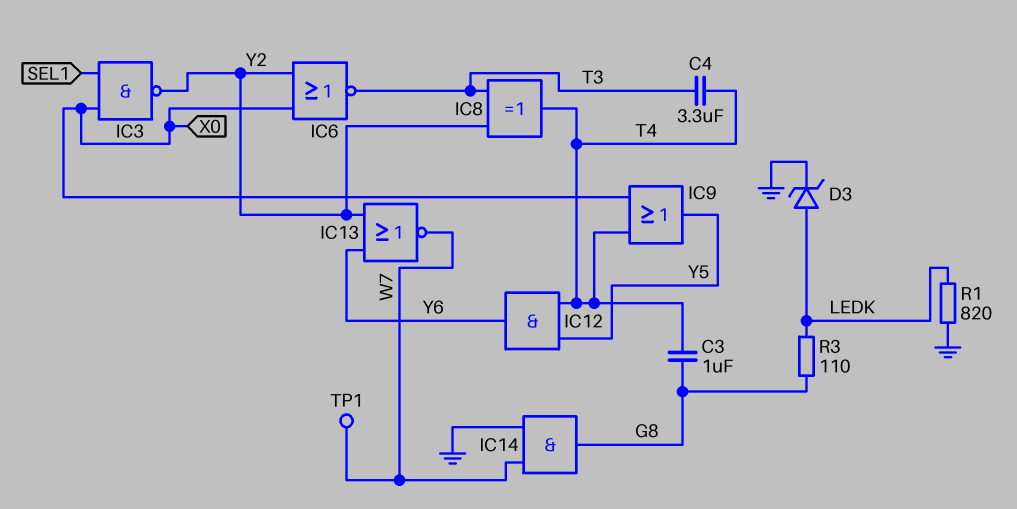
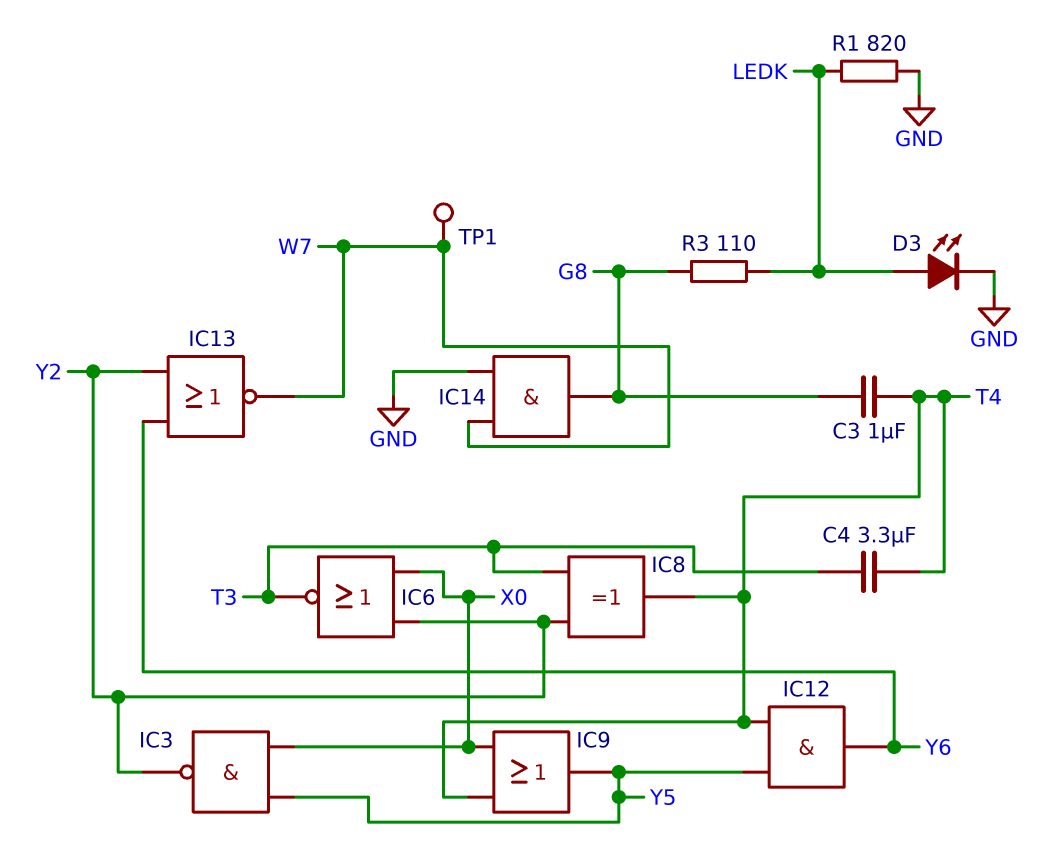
D3: zener (A LEDK, K GND) -> LED (A LEDK, K GND)
IC3: NAND (in SEL1, in X0, out Y2) -> NAND (in X0, in Y5, out Y2)

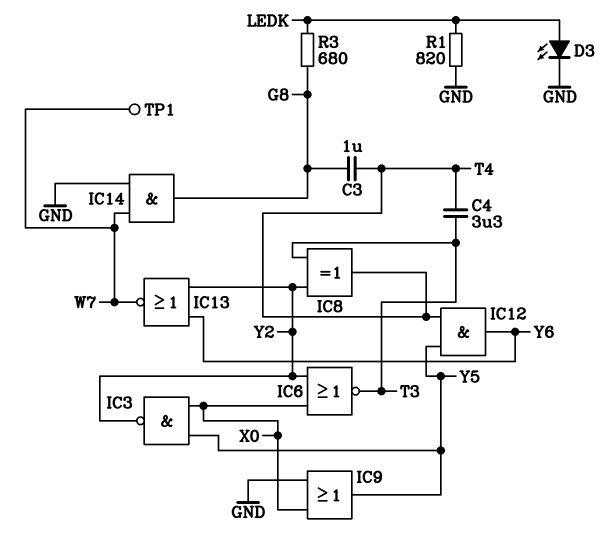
IC9: OR (in T4, in X0, out Y5) -> OR (in GND, in X0, out Y5)
R3: 110 (G8, LEDK) -> 680 (G8, LEDK)

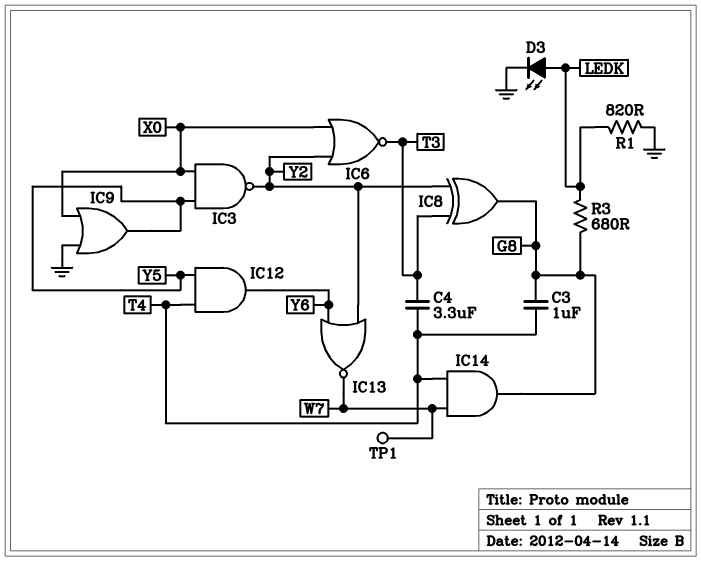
IC8: XOR (in T3, in Y2, out T4) -> XOR (in T3, in Y2, out G8)
IC14: AND (in GND, in W7, out G8) -> AND (in T4, in W7, out G8)

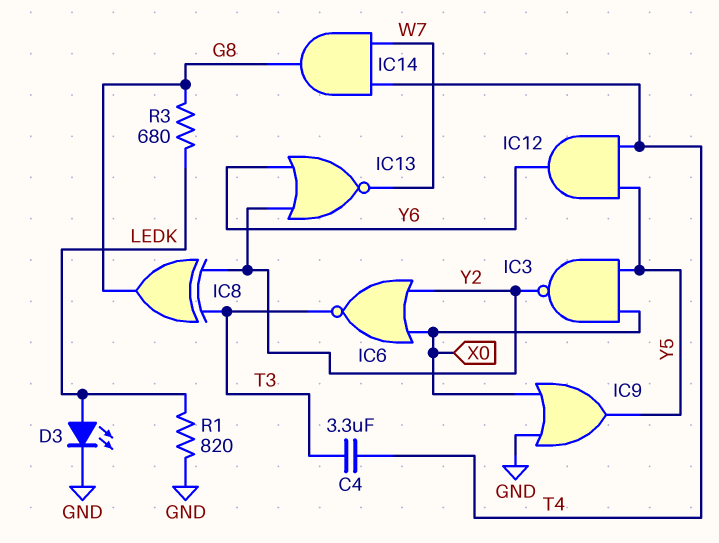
C3: 1uF (G8, T4) -> none
TP1: test point (W7) -> none

